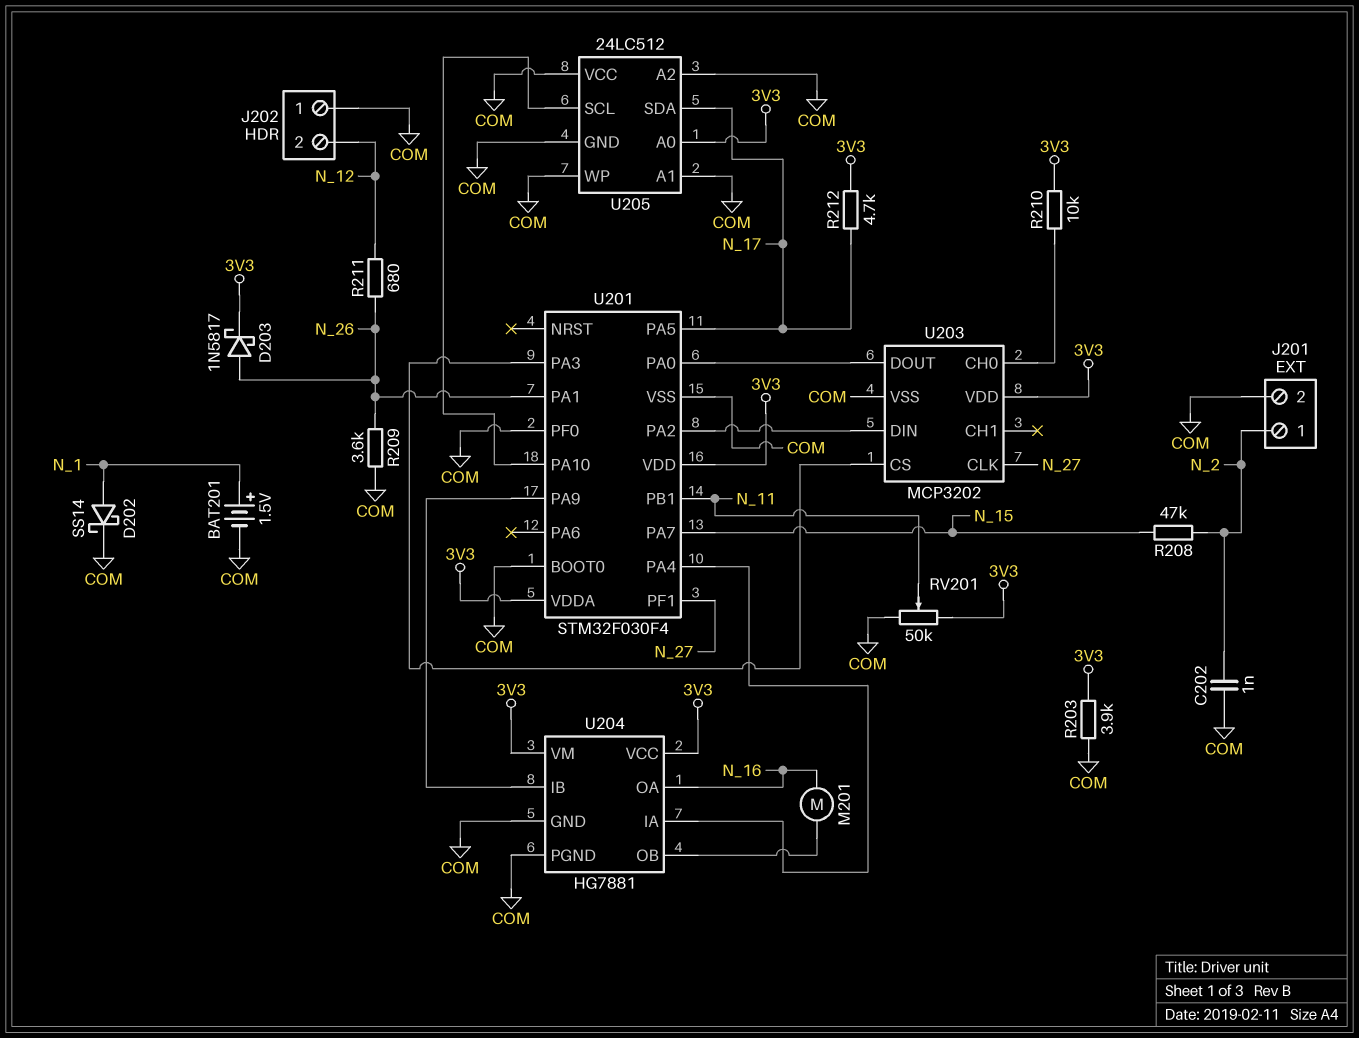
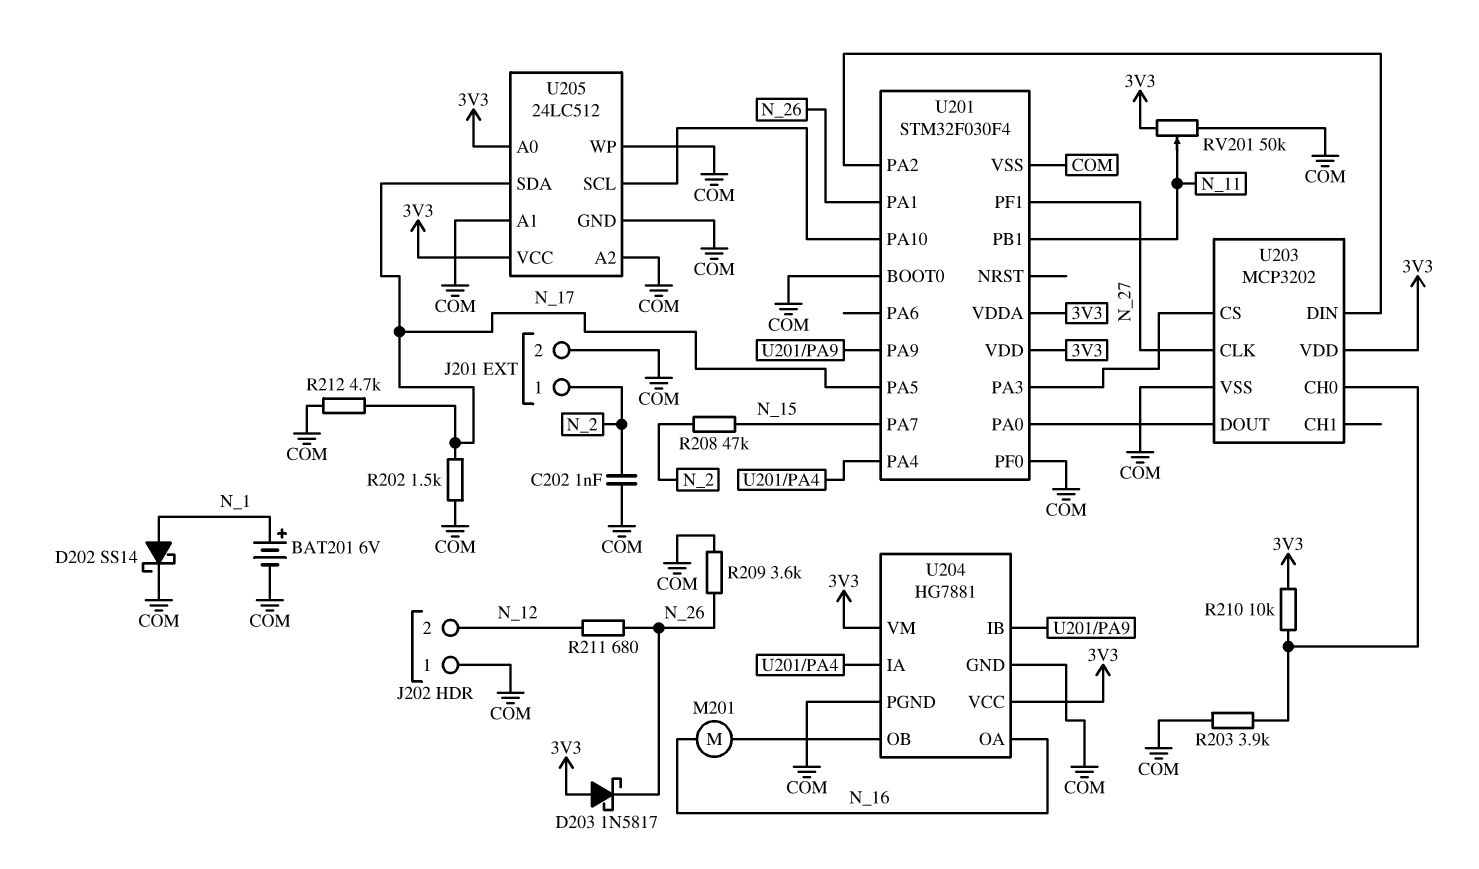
BAT201: 1.5V (plus N_1, minus COM) -> 6V (plus N_1, minus COM)
D203: schottky 1N5817 (A N_26, K 3V3) -> schottky 1N5817 (A 3V3, K N_26)
R202: none -> 1.5k (COM, N_17)
R203: 3.9k (3V3, COM) -> 3.9k (COM, U203/CH0)
R212: 4.7k (3V3, N_17) -> 4.7k (COM, N_17)
U205 pin VCC: COM -> 3V3

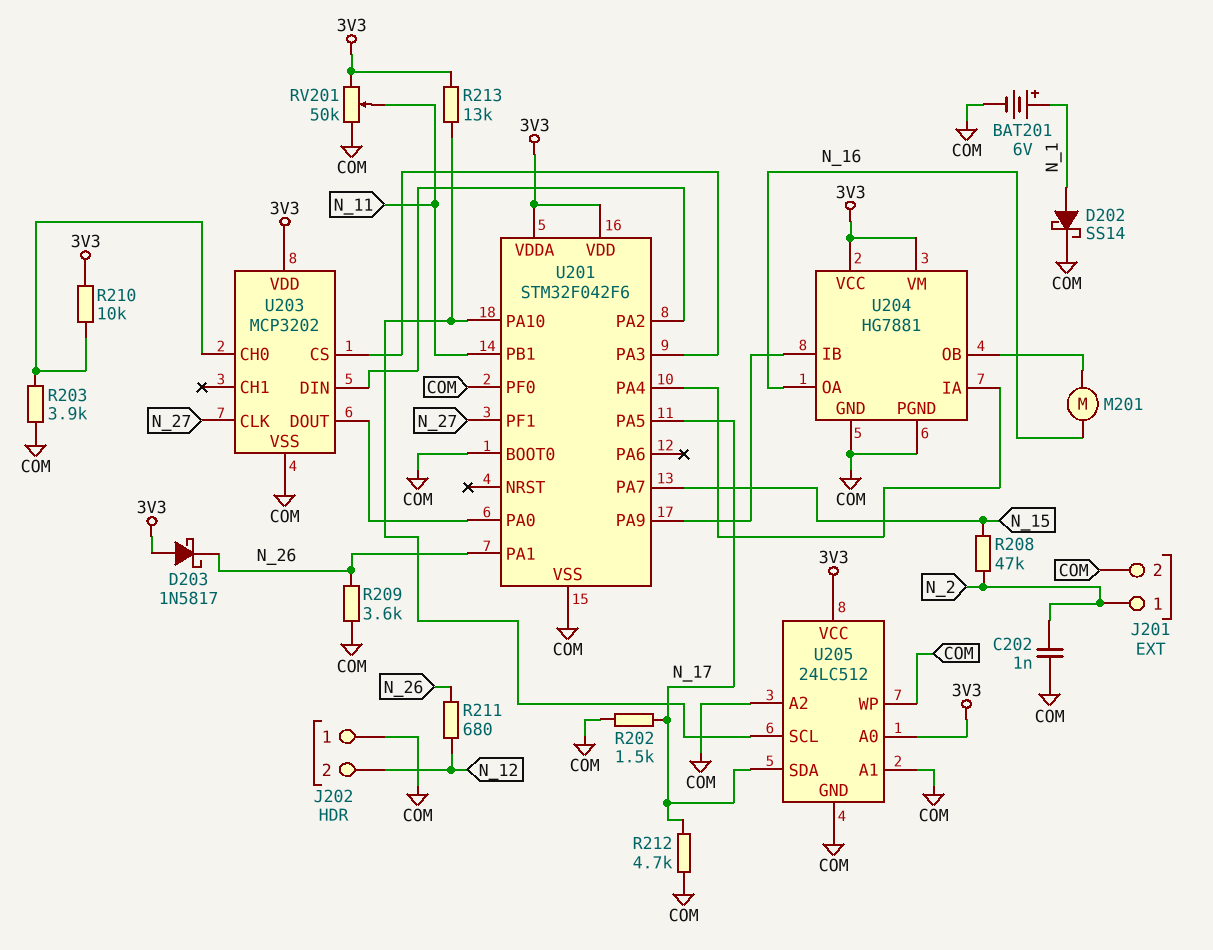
R213: none -> 13k (3V3, U201/PA10)
U201: STM32F030F4 -> STM32F042F6

